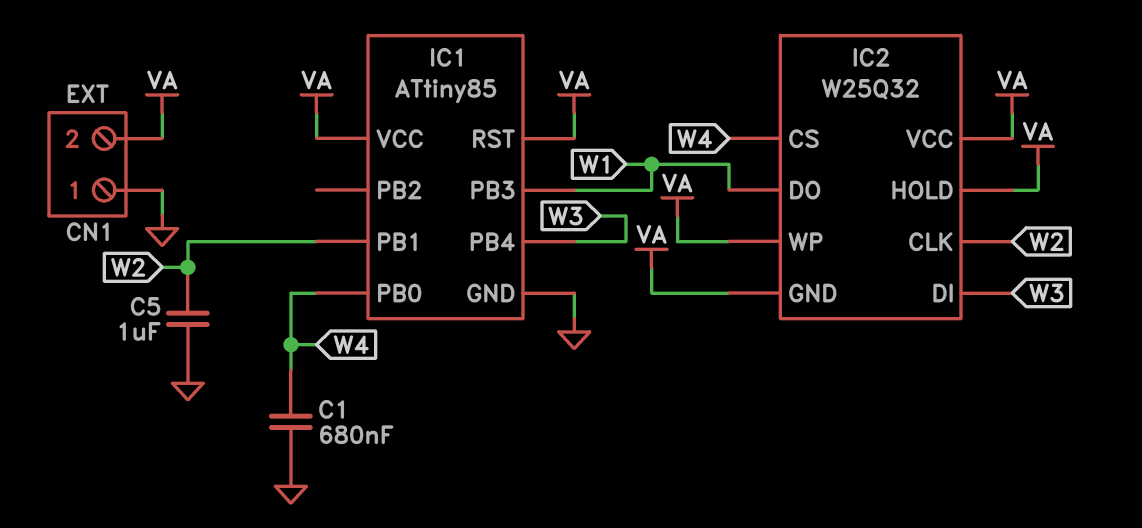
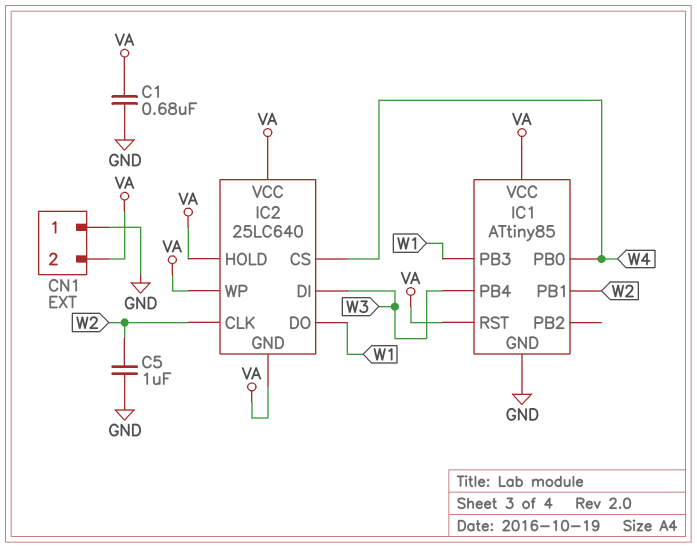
C1: 680nF (GND, W4) -> 680nF (GND, VA)
IC2: W25Q32 -> 25LC640

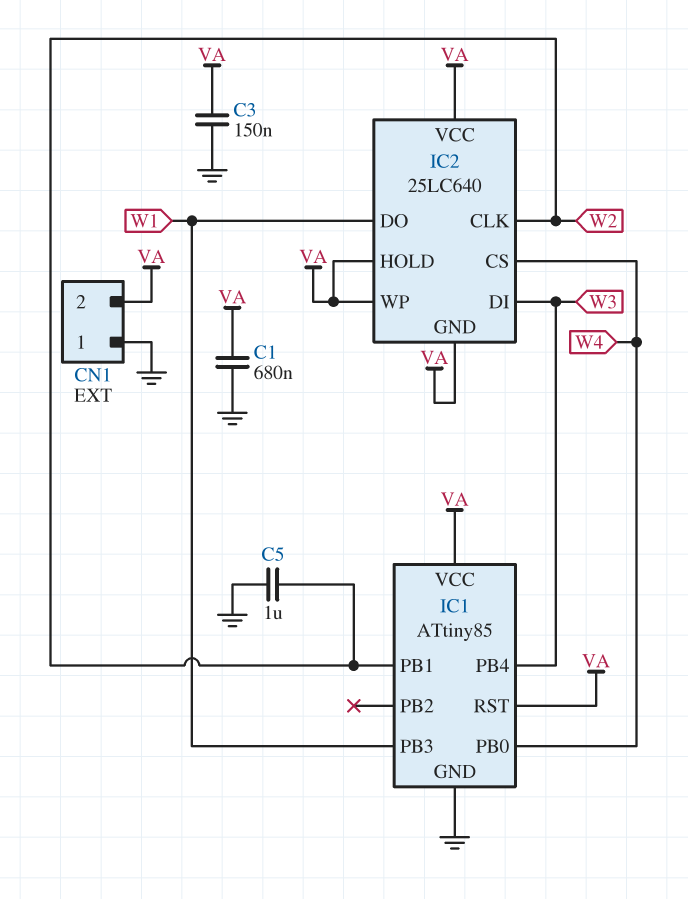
C3: none -> 150nF (GND, VA)

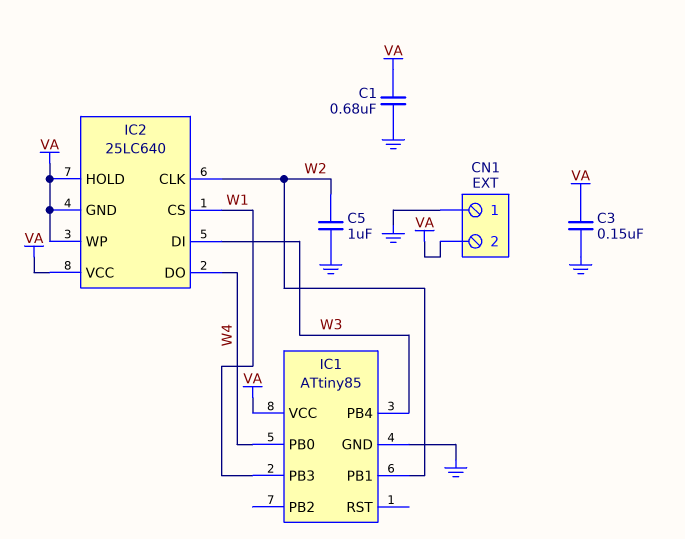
IC1 pin RST: VA -> none
IC2 pin CS: W4 -> W1
IC2 pin DO: W1 -> W4

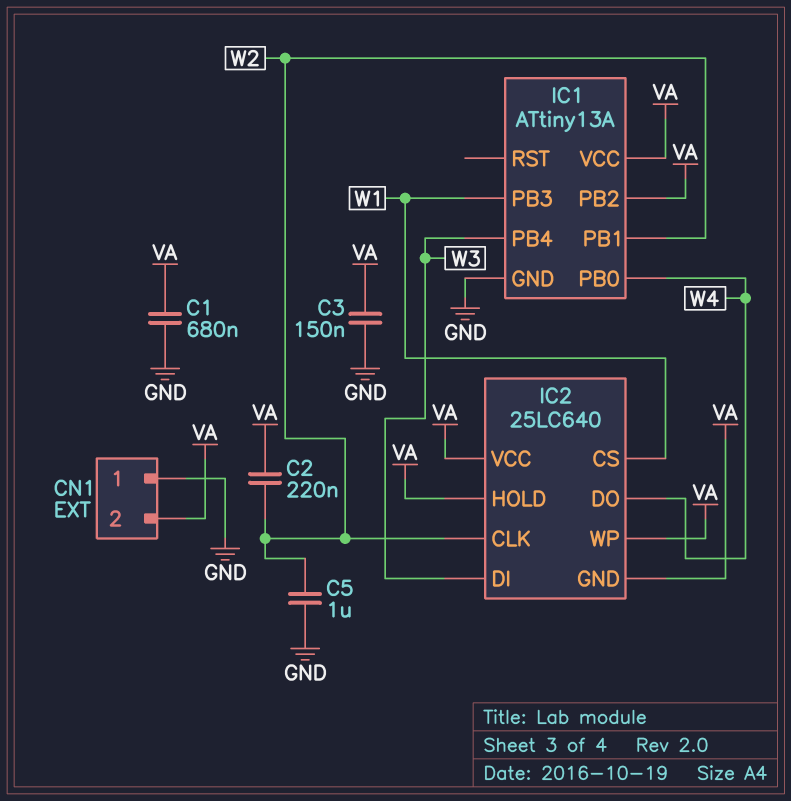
C2: none -> 220nF (VA, W2)
IC1: ATtiny85 -> ATtiny13A
IC1 pin PB2: none -> VA

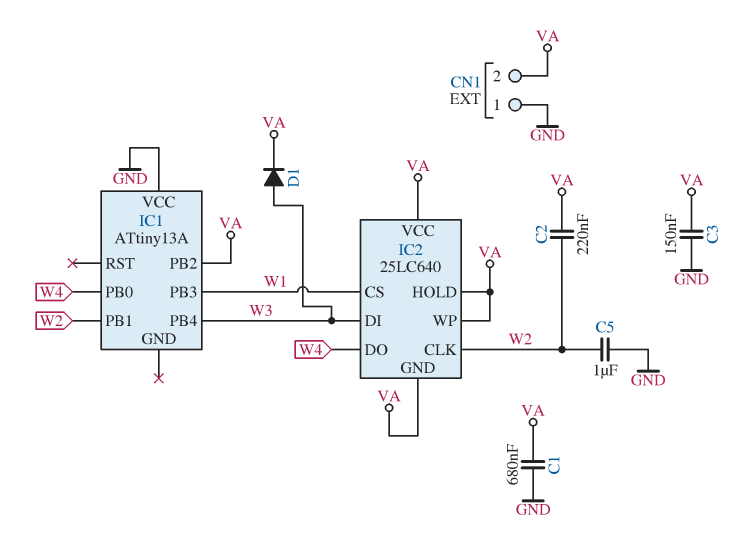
D1: none -> diode (A W3, K VA)
IC1 pin GND: GND -> none
IC1 pin VCC: VA -> GND

